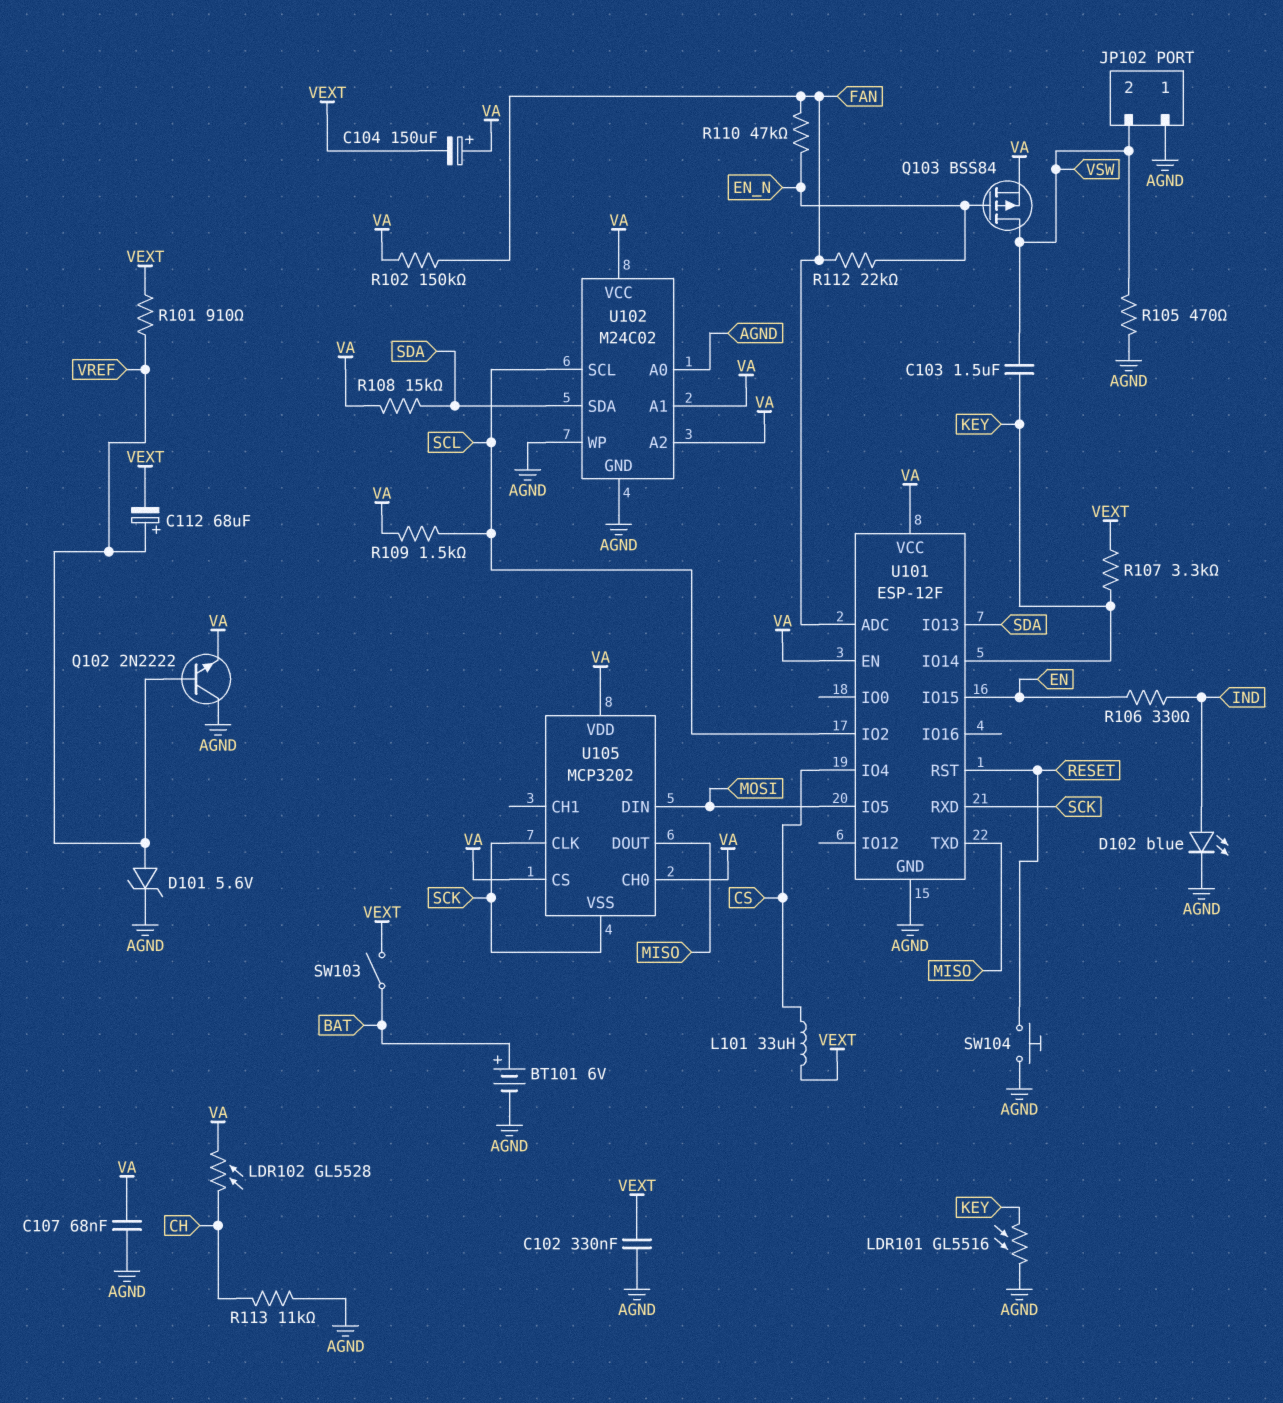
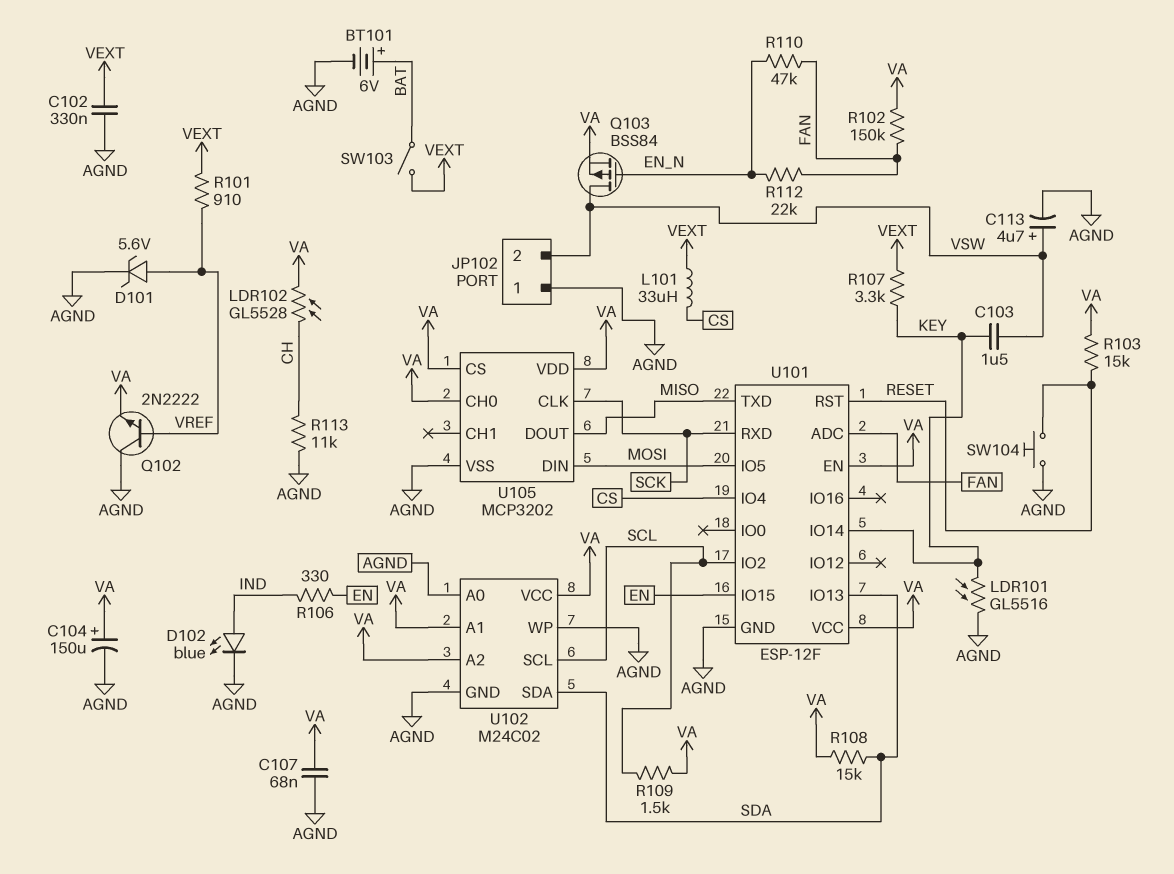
C104: 150uF (plus VA, minus VEXT) -> 150uF (plus VA, minus AGND)
C112: 68uF (plus VREF, minus VEXT) -> none
C113: none -> 4.7uF (plus VSW, minus AGND)
R103: none -> 15k (RESET, VA)
R105: 470 (AGND, VSW) -> none
U105 pin VSS: SCK -> AGND

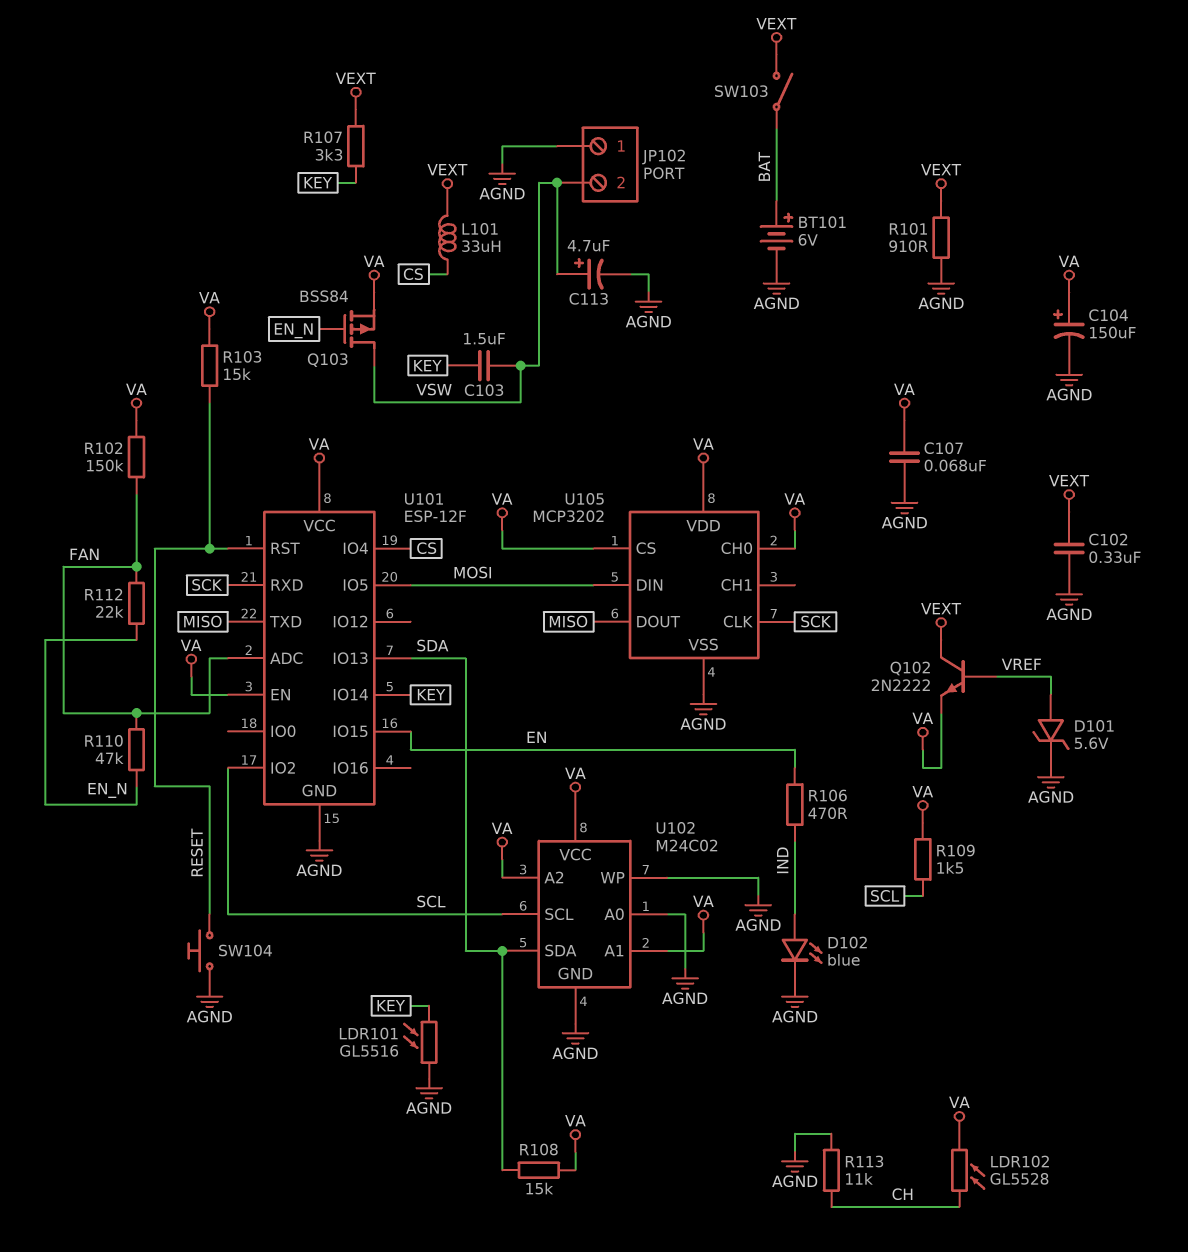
Q102: NPN 2N2222 (B VREF, C AGND, E VA) -> NPN 2N2222 (B VREF, C VEXT, E VA)
R101: 910 (VEXT, VREF) -> 910 (AGND, VEXT)
R106: 330 (EN, IND) -> 470 (EN, IND)

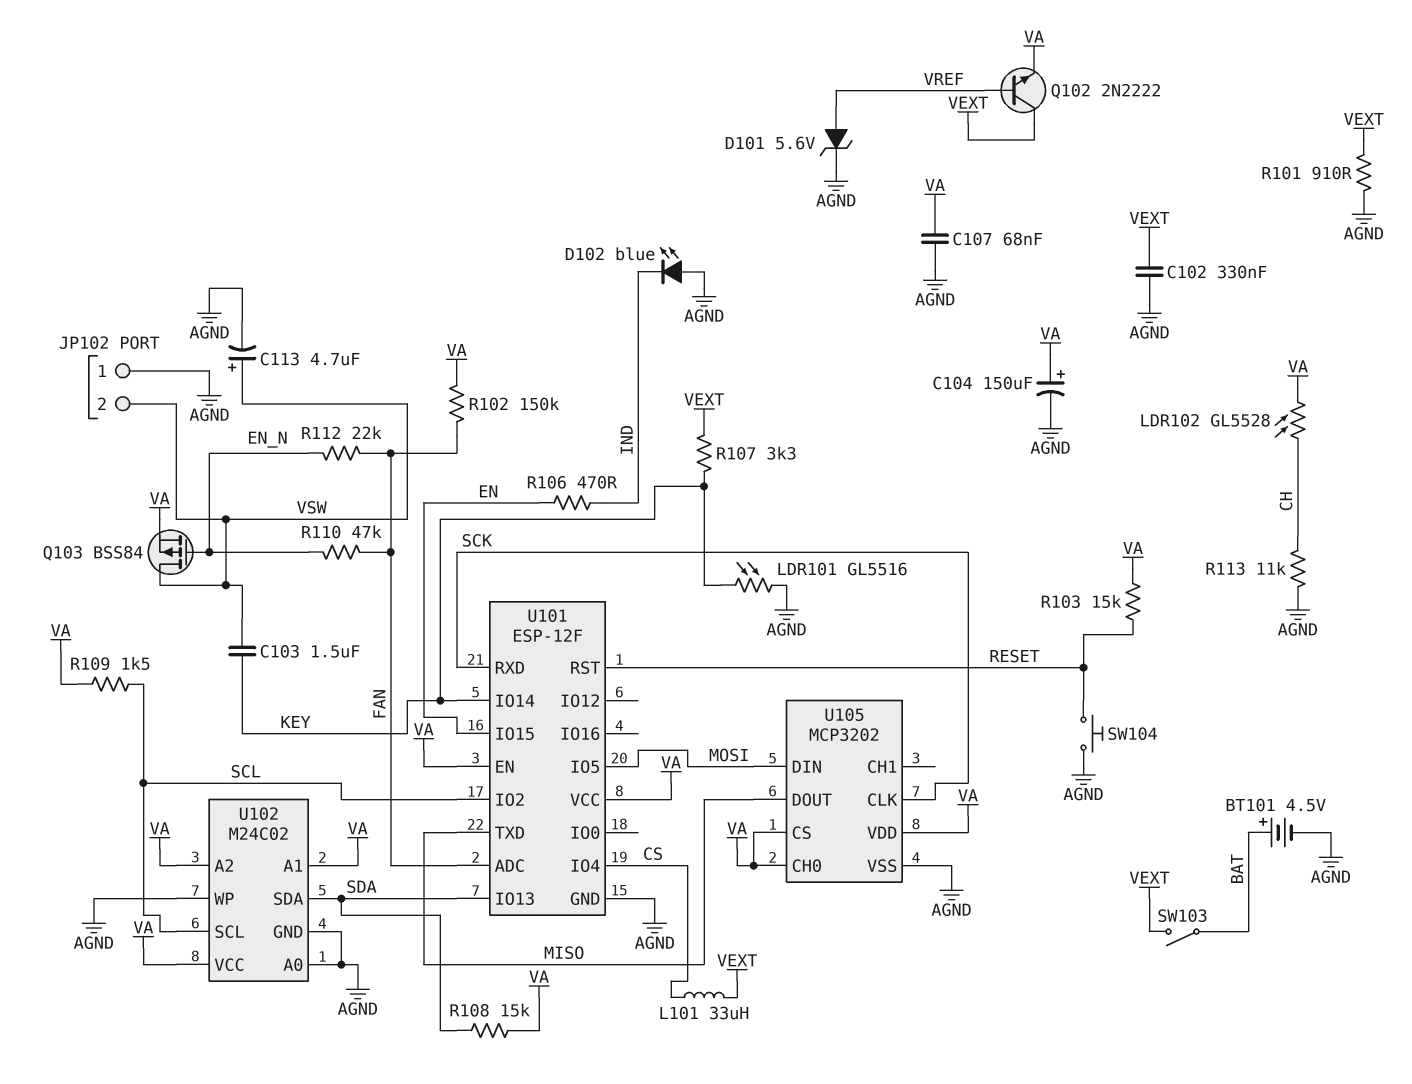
BT101: 6V (plus BAT, minus AGND) -> 4.5V (plus BAT, minus AGND)
D102: LED blue (A IND, K AGND) -> LED blue (A AGND, K IND)

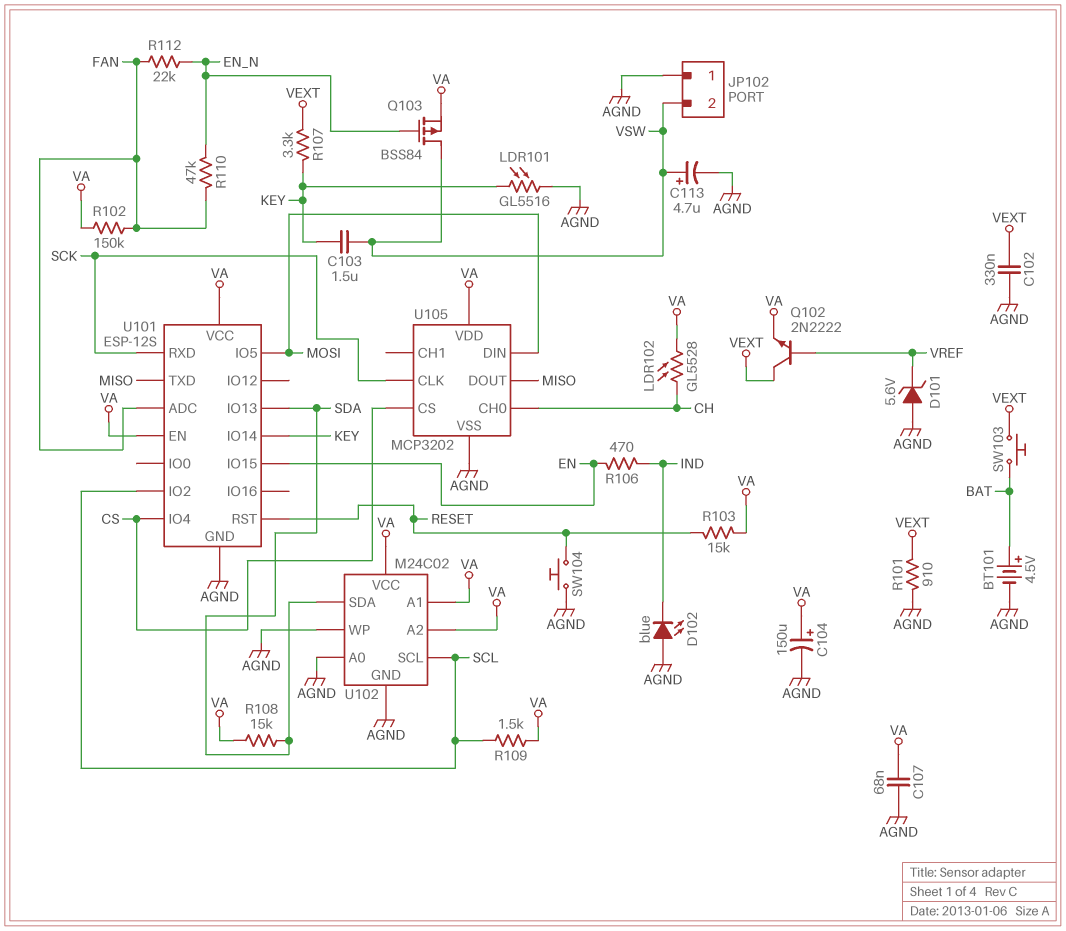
D101: zener 5.6V (A VREF, K AGND) -> zener 5.6V (A AGND, K VREF)
L101: 33uH (CS, VEXT) -> none
R113: 11k (AGND, CH) -> none
SW103: switch (BAT, VEXT) -> button (BAT, VEXT)
U101: ESP-12F -> ESP-12S
U105 pin CH0: VA -> CH
U105 pin CS: VA -> CS

